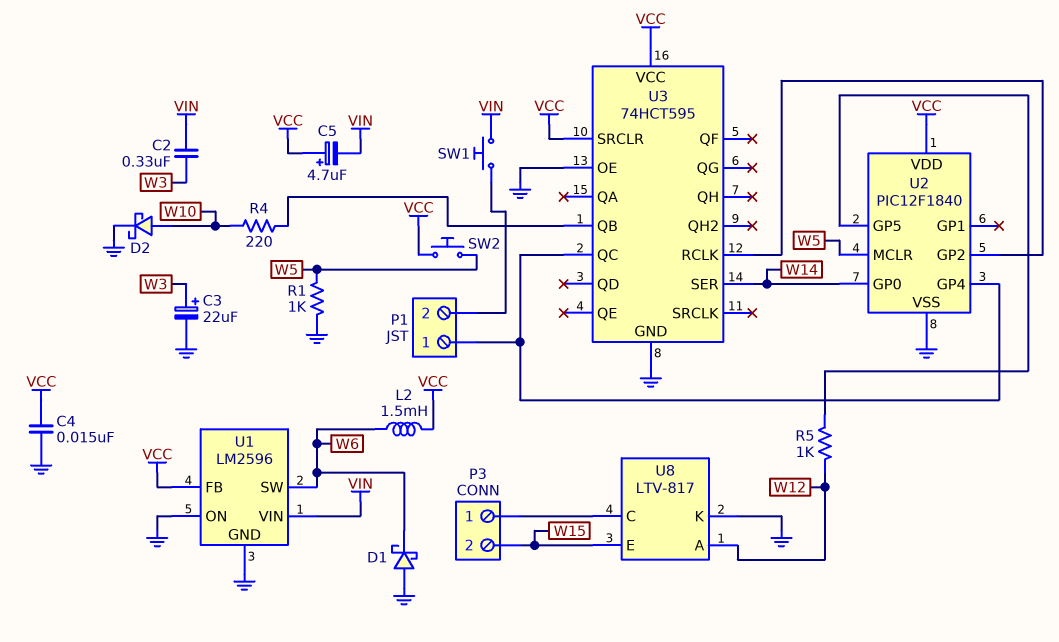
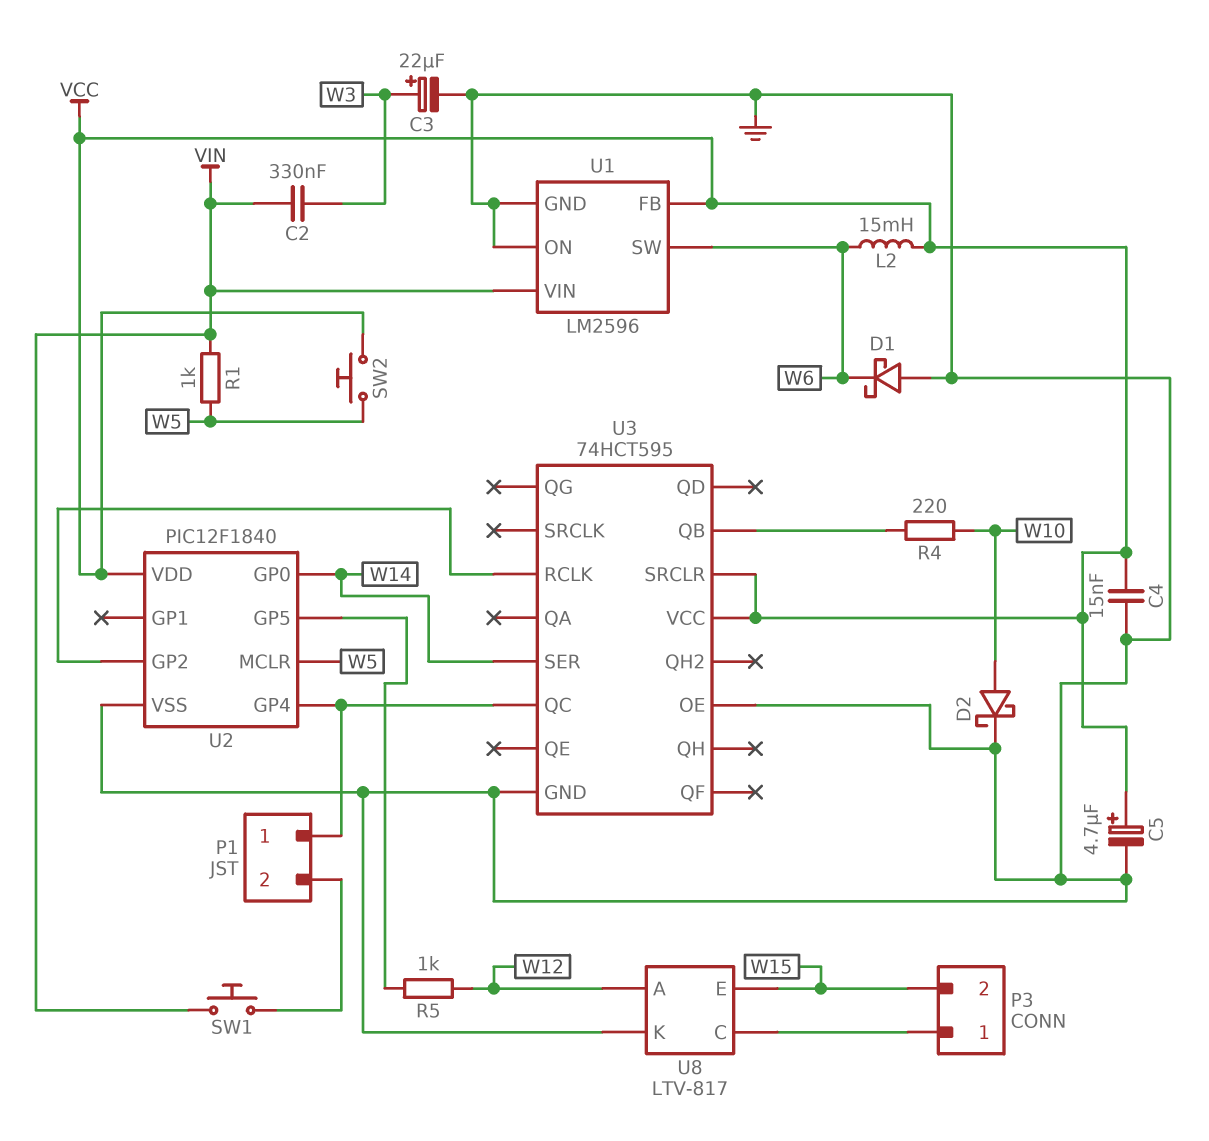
C5: 4.7uF (plus VCC, minus VIN) -> 4.7uF (plus VCC, minus GND)
L2: 1.5mH (VCC, W6) -> 15mH (VCC, W6)
R1: 1k (GND, W5) -> 1k (VIN, W5)

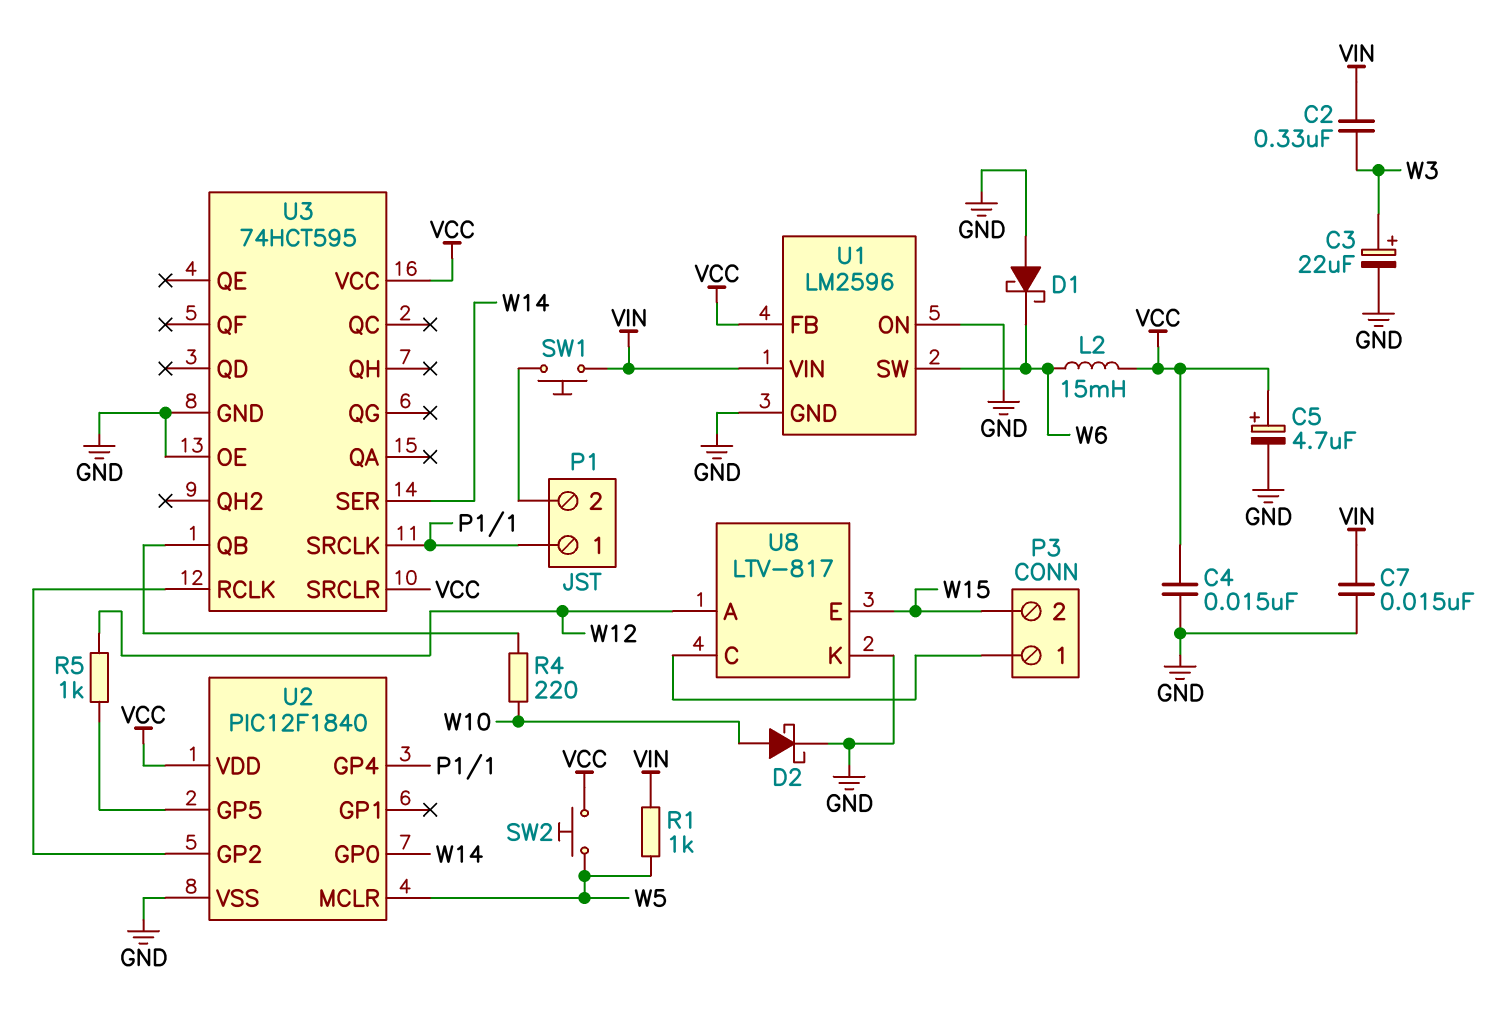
C7: none -> 15nF (GND, VIN)
U3 pin QC: P1/1 -> none
U3 pin SRCLK: none -> P1/1

